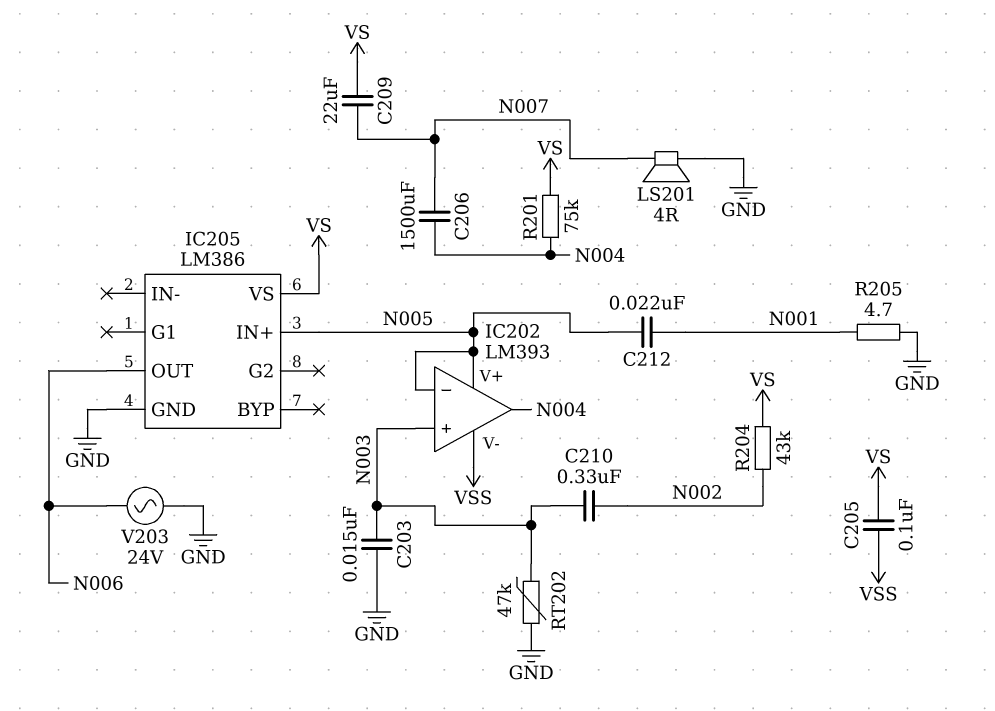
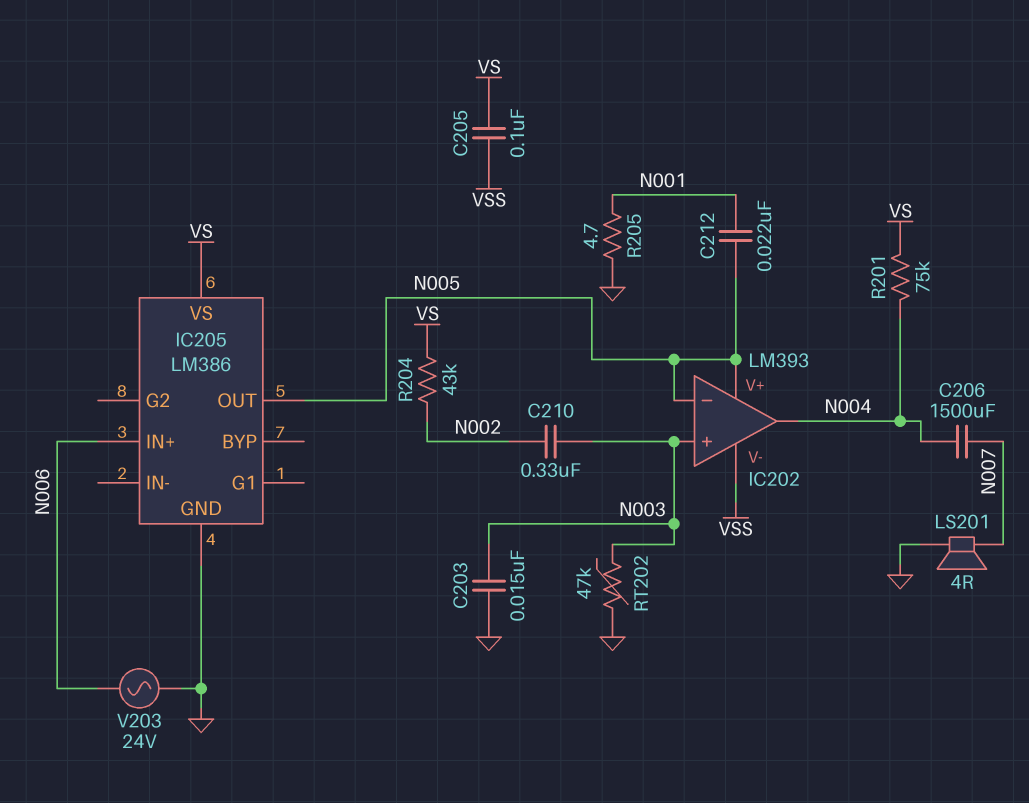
C209: 22uF (N007, VS) -> none
IC205 pin IN+: N005 -> N006
IC205 pin OUT: N006 -> N005

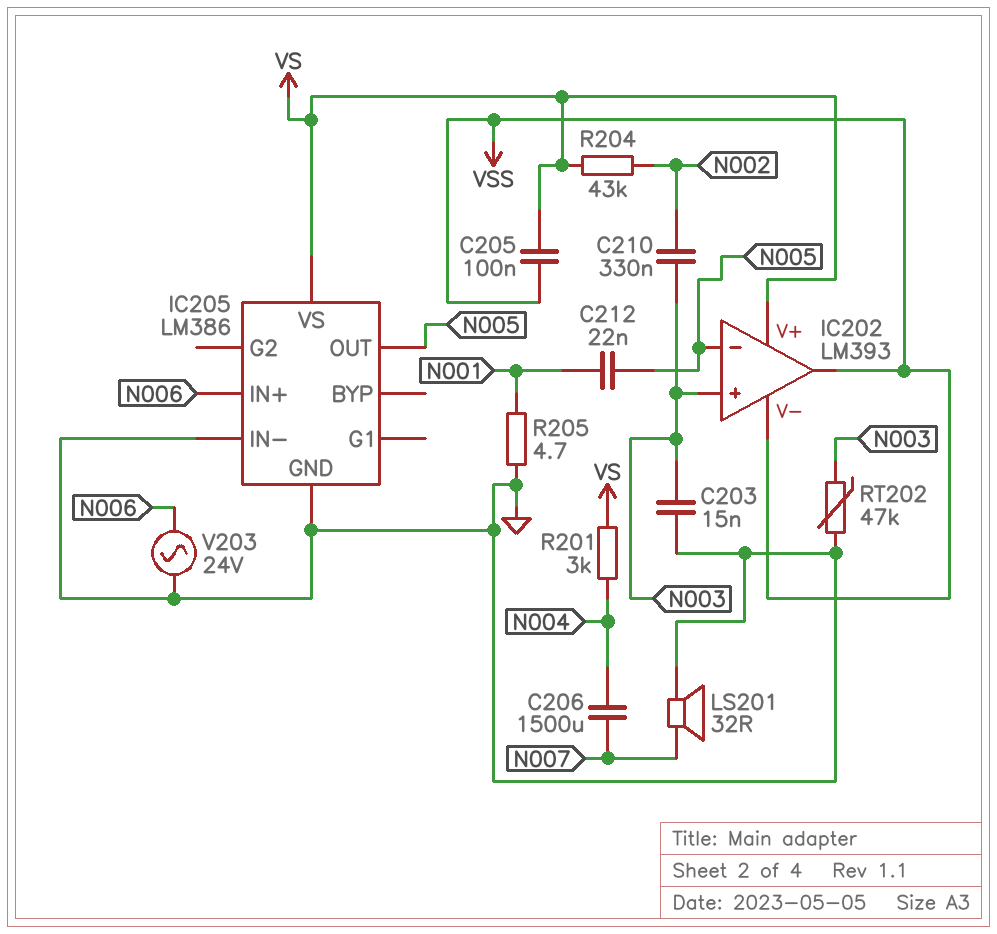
IC202 pin V+: N005 -> VS
IC202 pin out: N004 -> VSS
IC205 pin IN-: none -> GND
LS201: speaker 4R (GND, N007) -> speaker 32R (GND, N007)
R201: 75k (N004, VS) -> 3k (N004, VS)

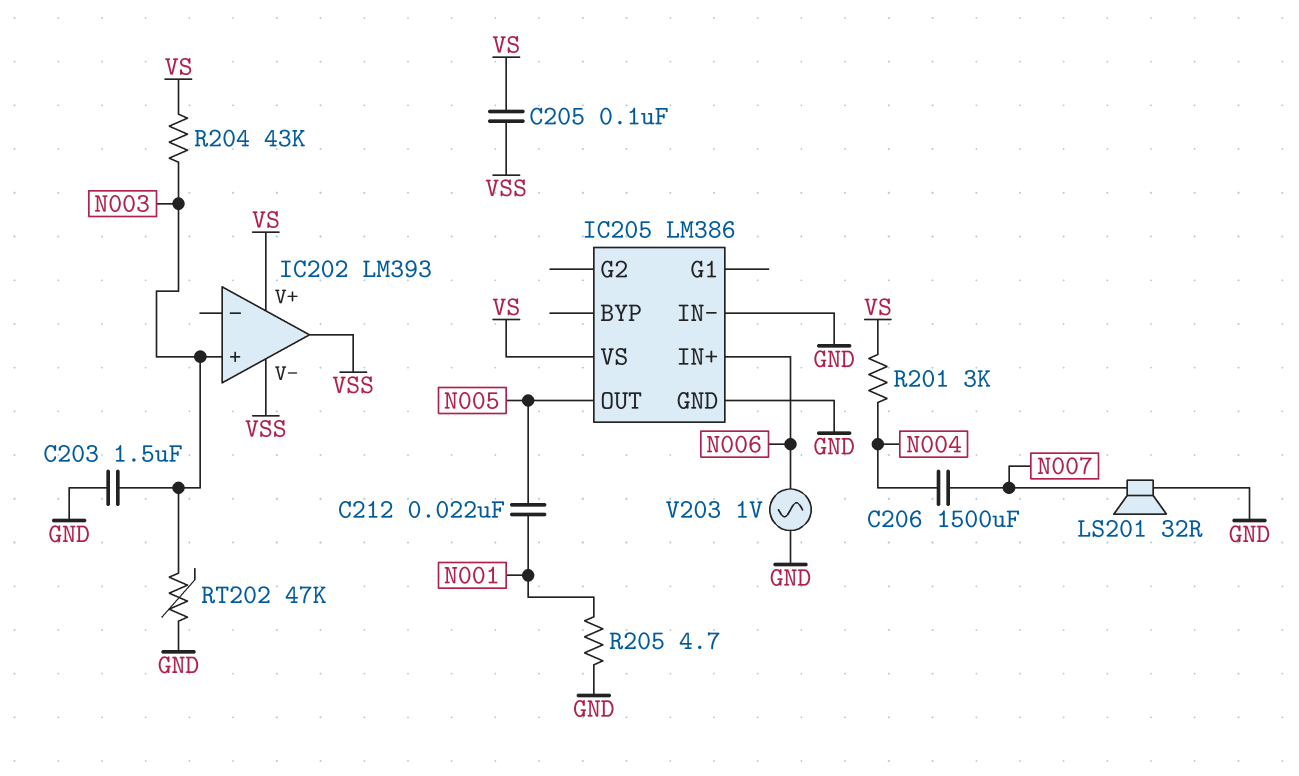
C203: 15nF (GND, N003) -> 1.5uF (GND, N003)
C210: 330nF (N002, N003) -> none
IC202 pin in-: N005 -> none
R204: 43k (N002, VS) -> 43k (N003, VS)
V203: AC 24V (GND, N006) -> AC 1V (GND, N006)

